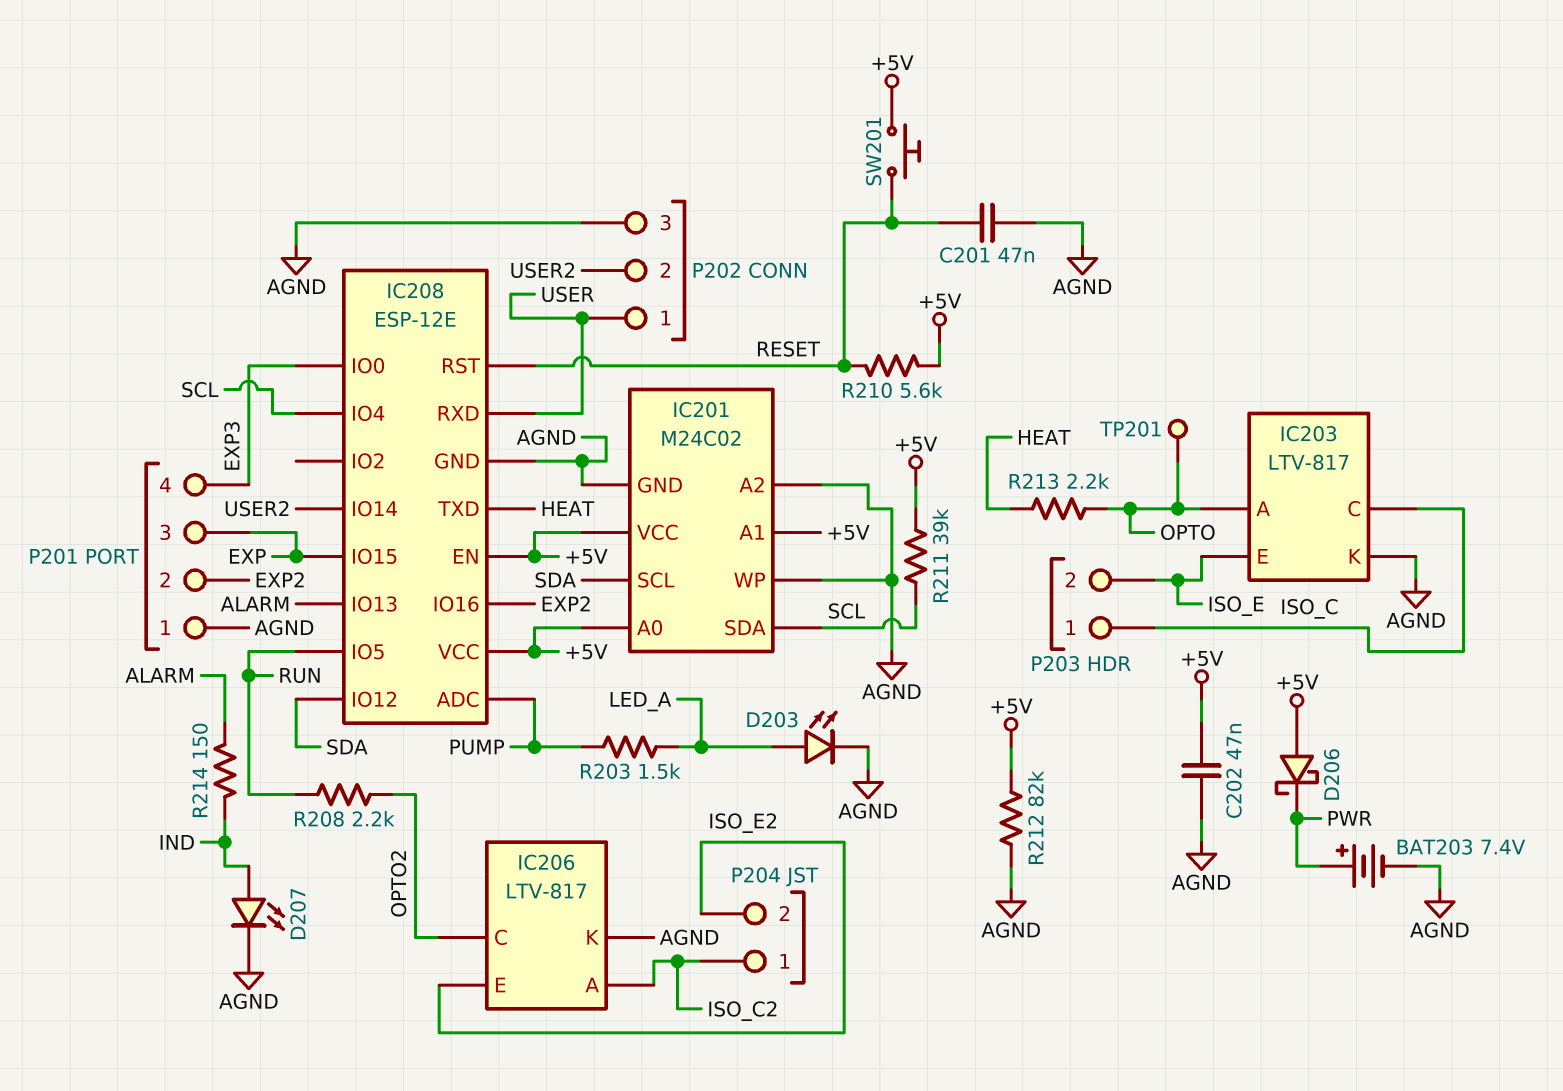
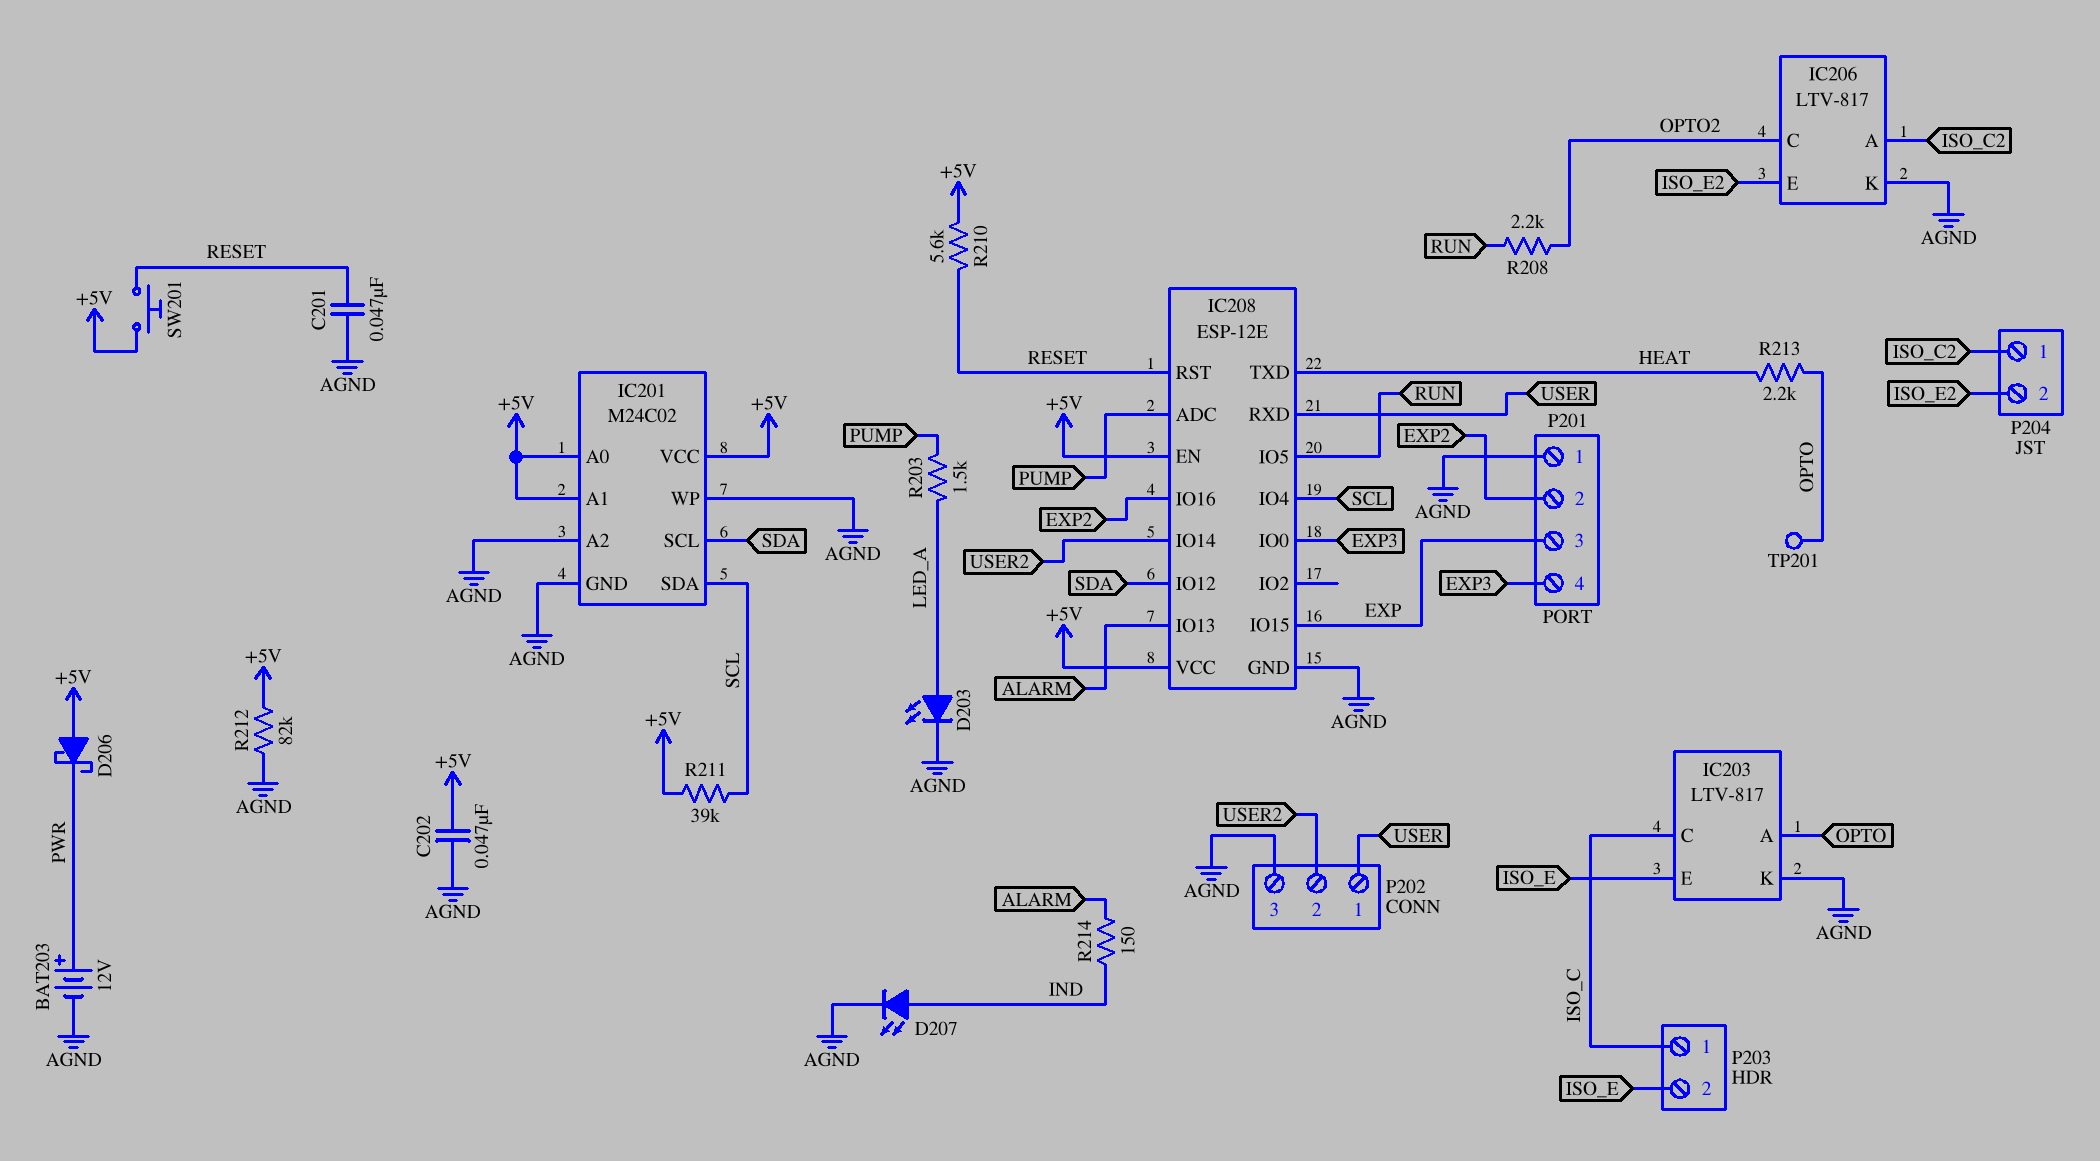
BAT203: 7.4V (plus PWR, minus AGND) -> 12V (plus PWR, minus AGND)

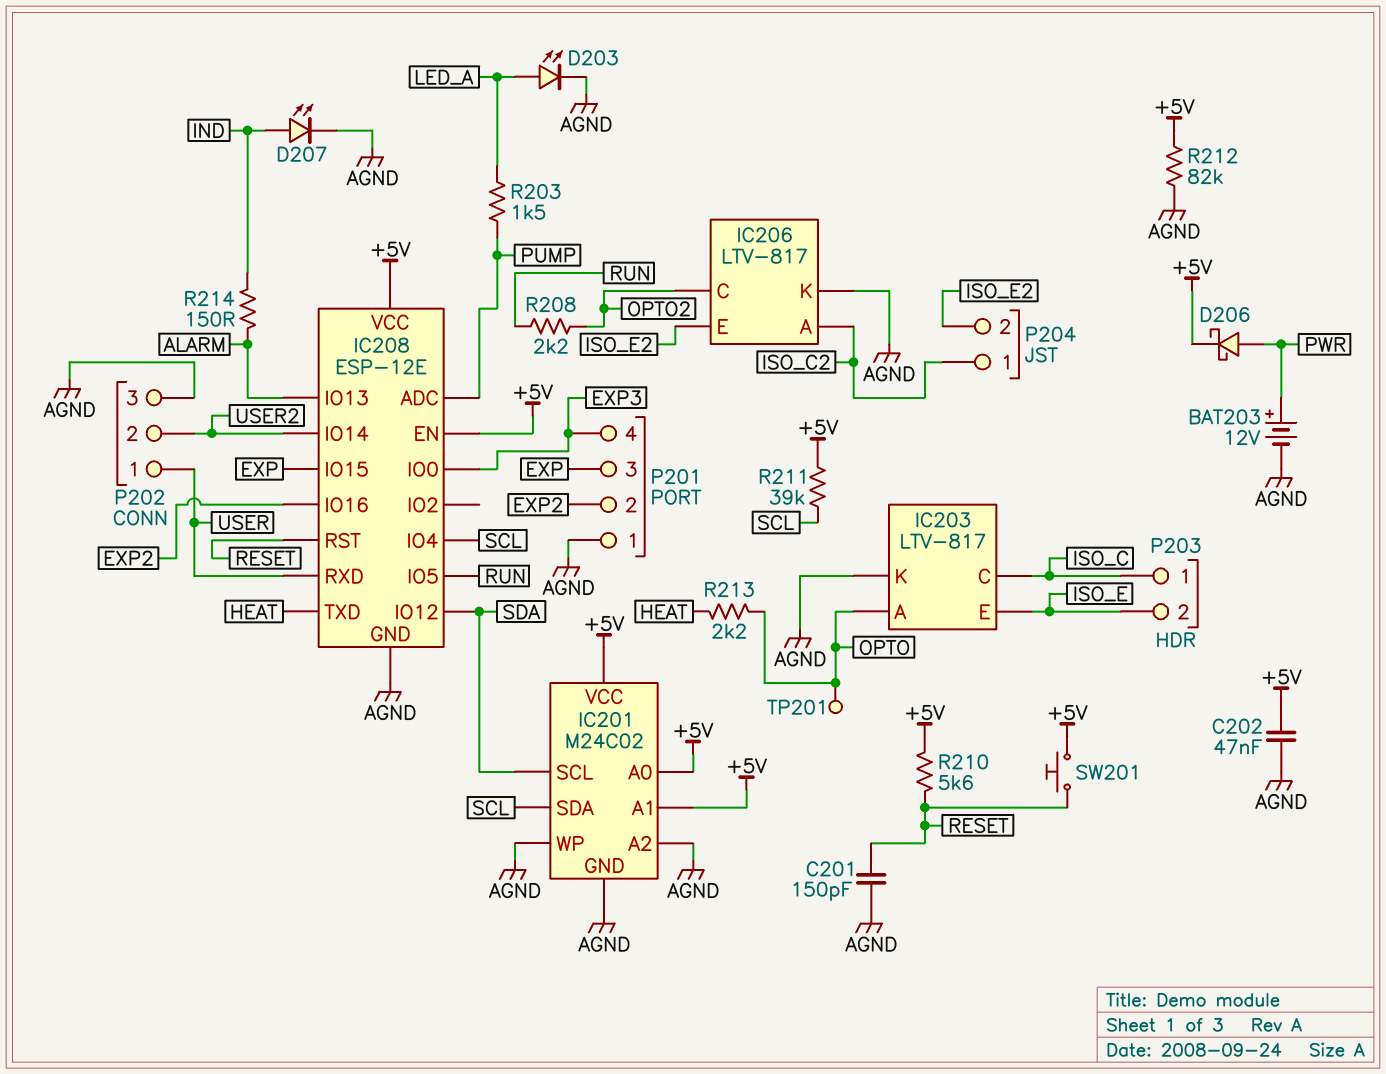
C201: 47nF (AGND, RESET) -> 150pF (AGND, RESET)
D206: schottky (A +5V, K PWR) -> schottky (A PWR, K +5V)

